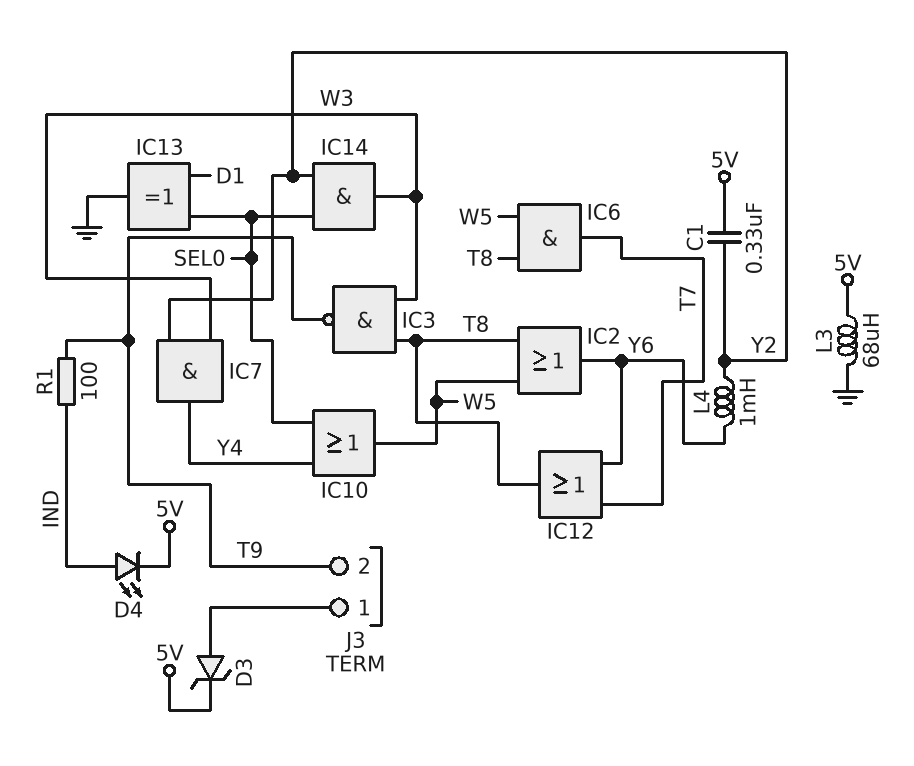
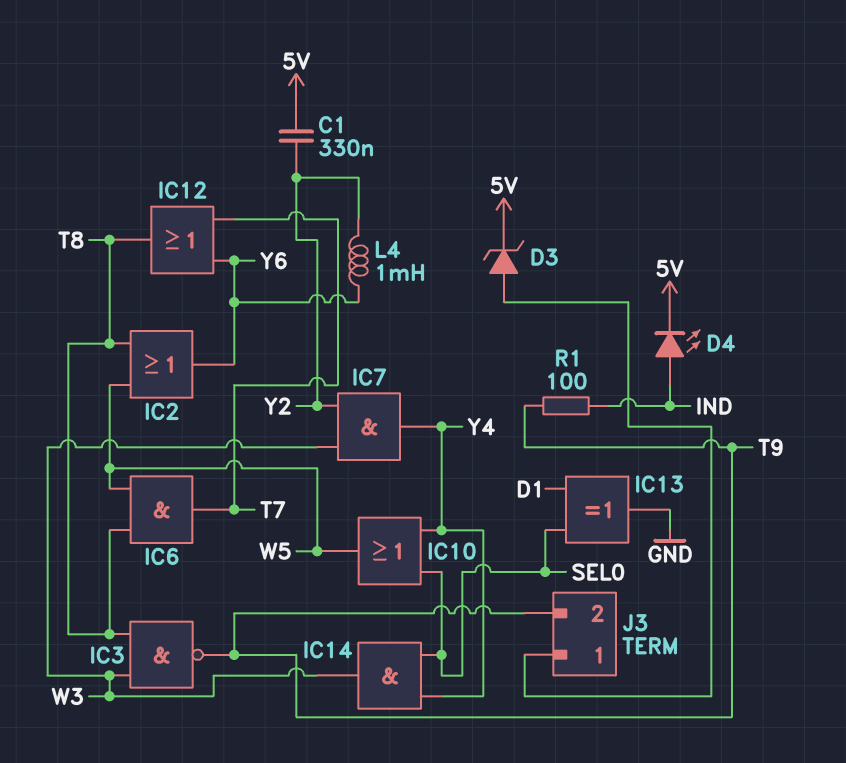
IC14: AND (in SEL0, in Y2, out W3) -> AND (in SEL0, in Y4, out W3)
L3: 68uH (5V, GND) -> none

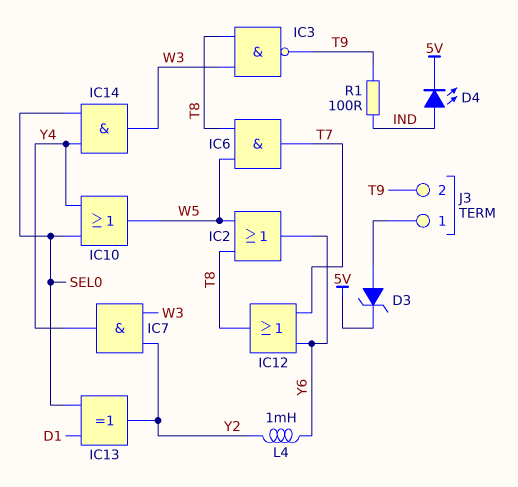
C1: 330nF (5V, Y2) -> none
IC13: XOR (in D1, in SEL0, out GND) -> XOR (in D1, in SEL0, out Y2)

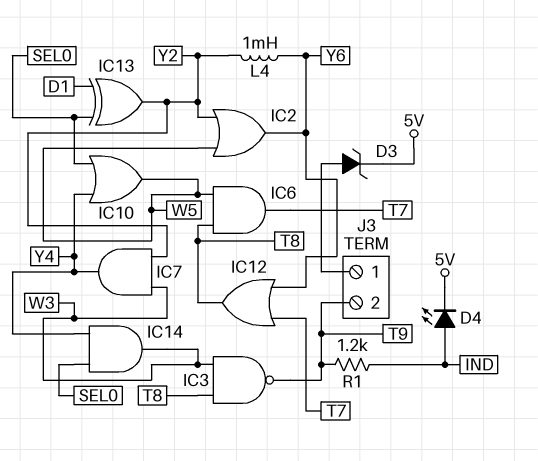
IC2: OR (in T8, in W5, out Y6) -> OR (in W5, in Y2, out Y6)
R1: 100 (IND, T9) -> 1.2k (IND, T9)

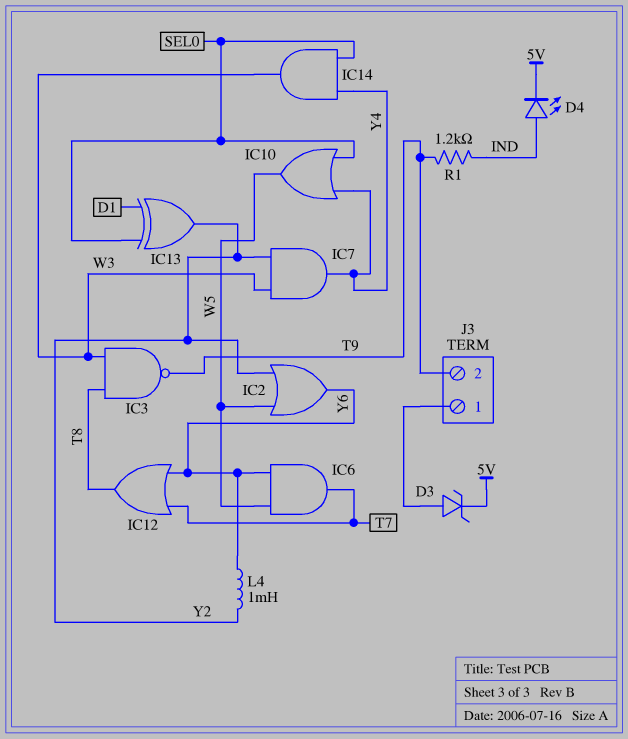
IC6: AND (in T8, in W5, out T7) -> AND (in W5, in Y6, out T7)

